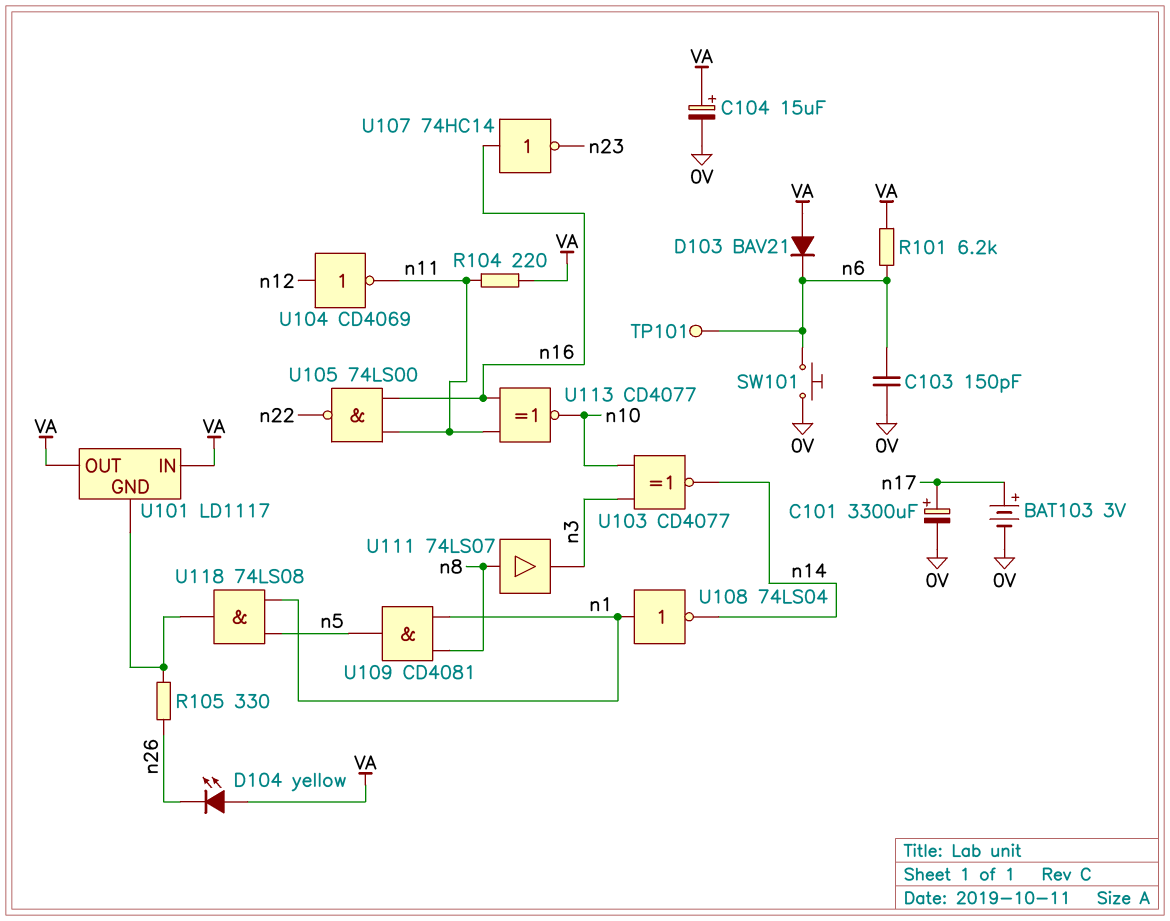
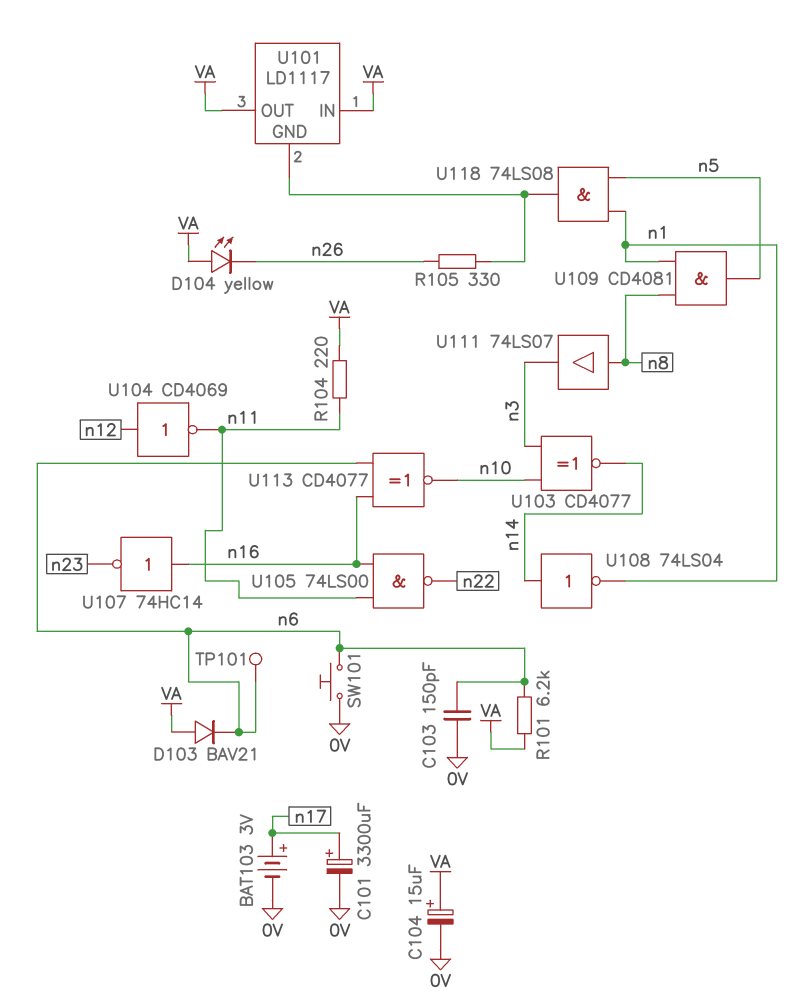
U108: NOT 74LS04 (in n1, out n14) -> NOT 74LS04 (in n14, out n1)
U113: XNOR CD4077 (in n11, in n16, out n10) -> XNOR CD4077 (in n6, in n16, out n10)

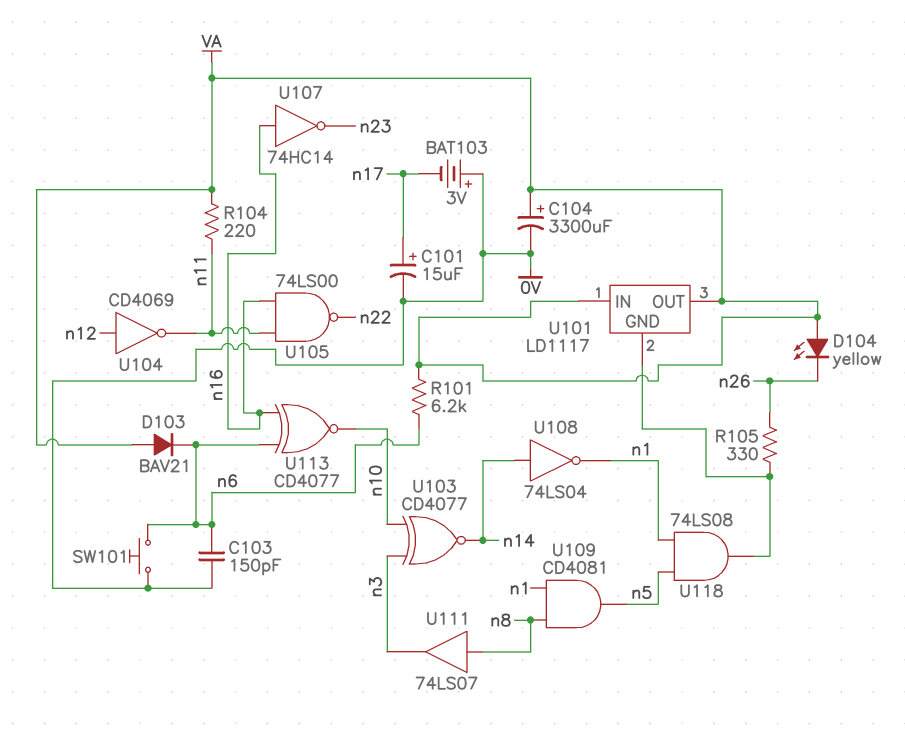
BAT103: 3V (plus n17, minus 0V) -> 3V (plus 0V, minus n17)
C101: 3300uF (plus n17, minus 0V) -> 15uF (plus n17, minus 0V)
C104: 15uF (plus VA, minus 0V) -> 3300uF (plus VA, minus 0V)
TP101: test point (n6) -> none

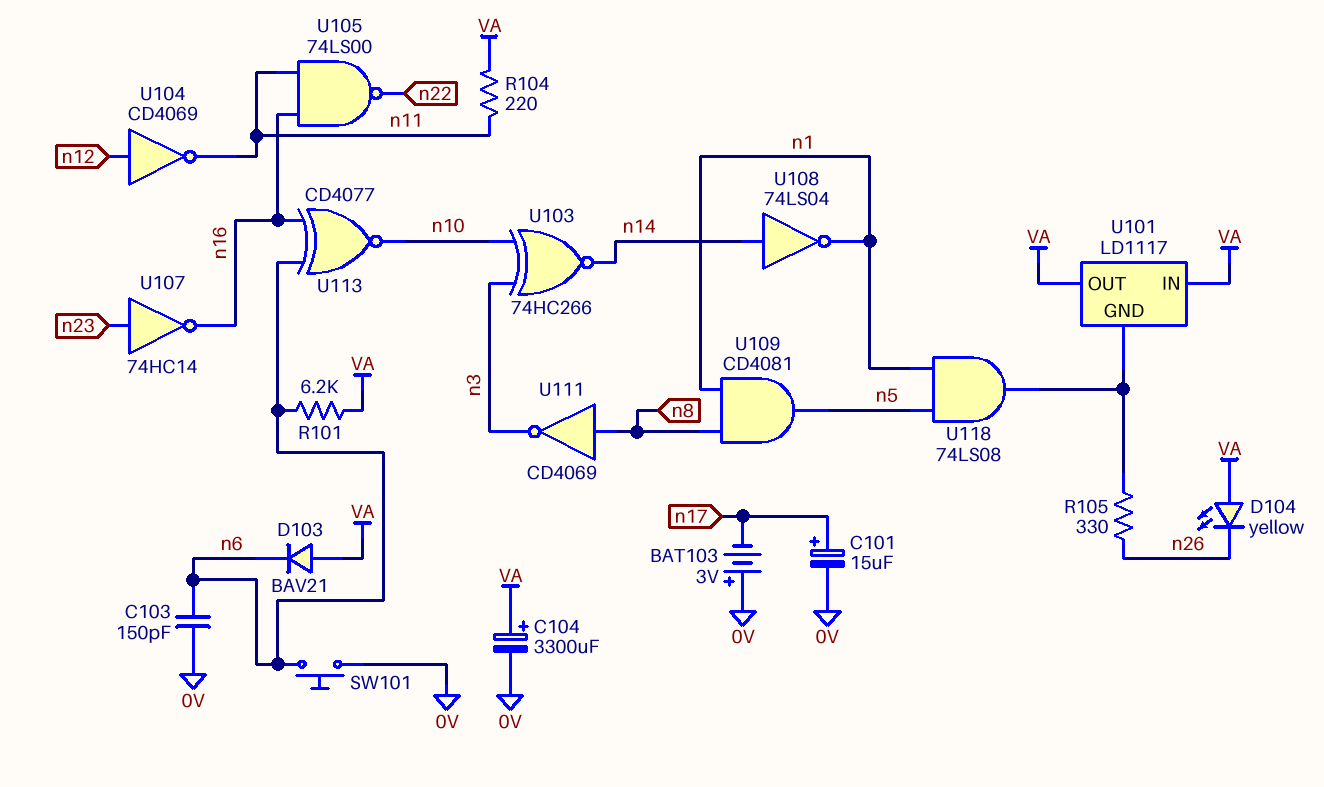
U103: XNOR CD4077 (in n3, in n10, out n14) -> XNOR 74HC266 (in n3, in n10, out n14)
U107: NOT 74HC14 (in n16, out n23) -> NOT 74HC14 (in n23, out n16)
U111: buffer 74LS07 (in n8, out n3) -> NOT CD4069 (in n8, out n3)

